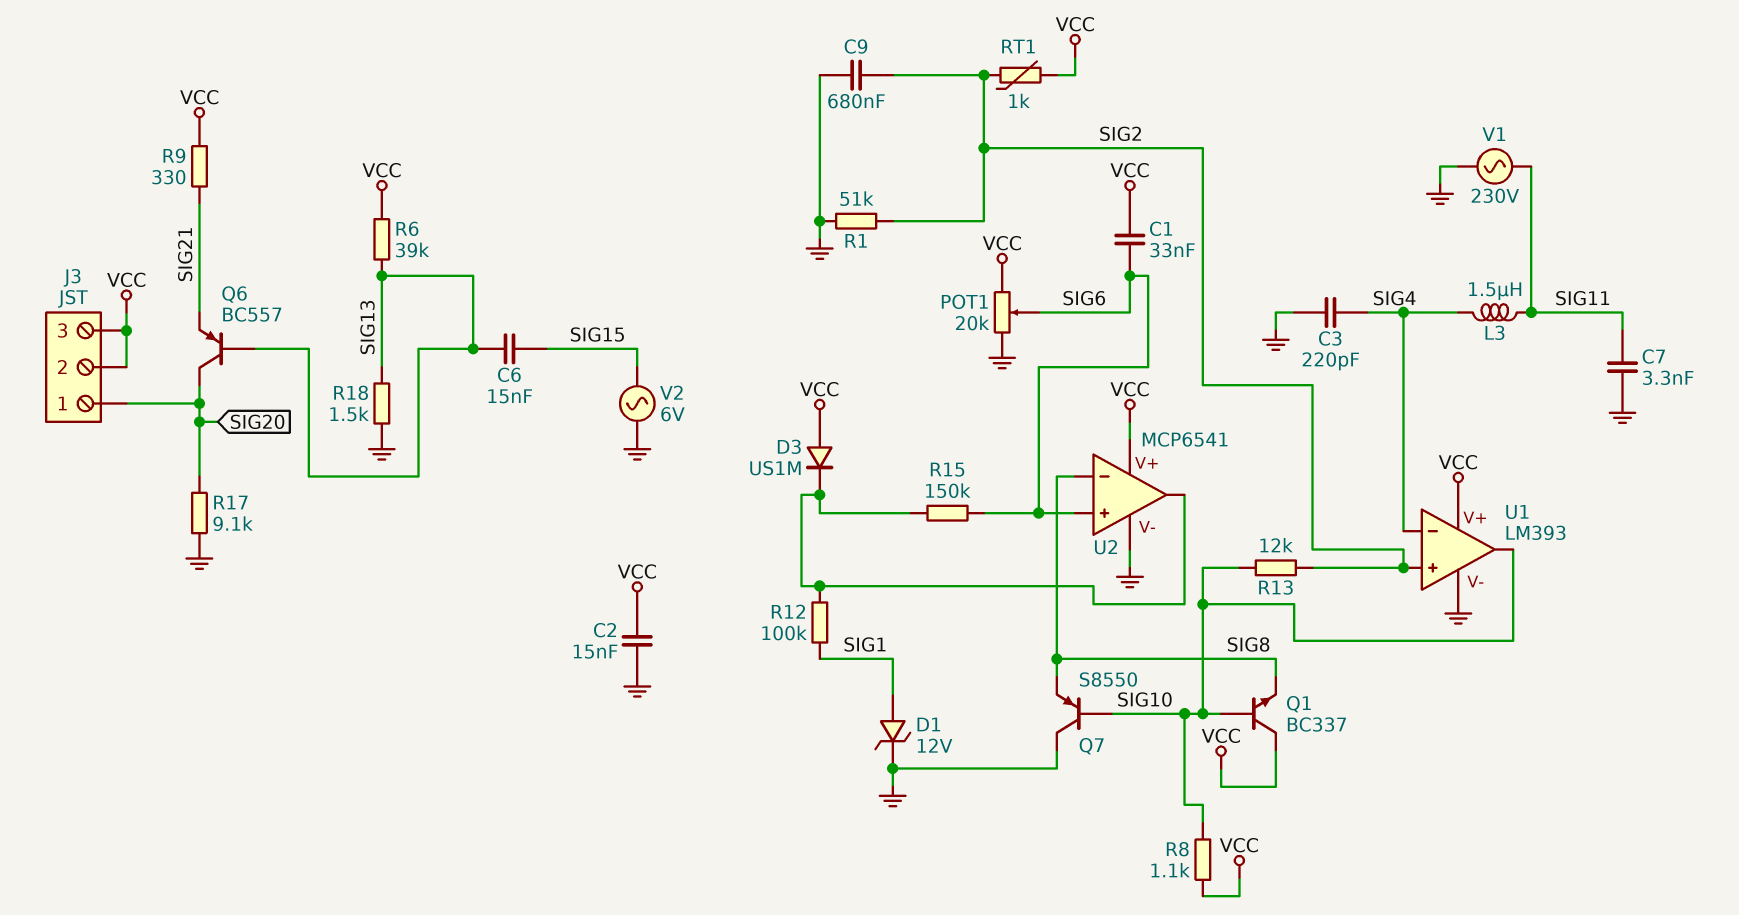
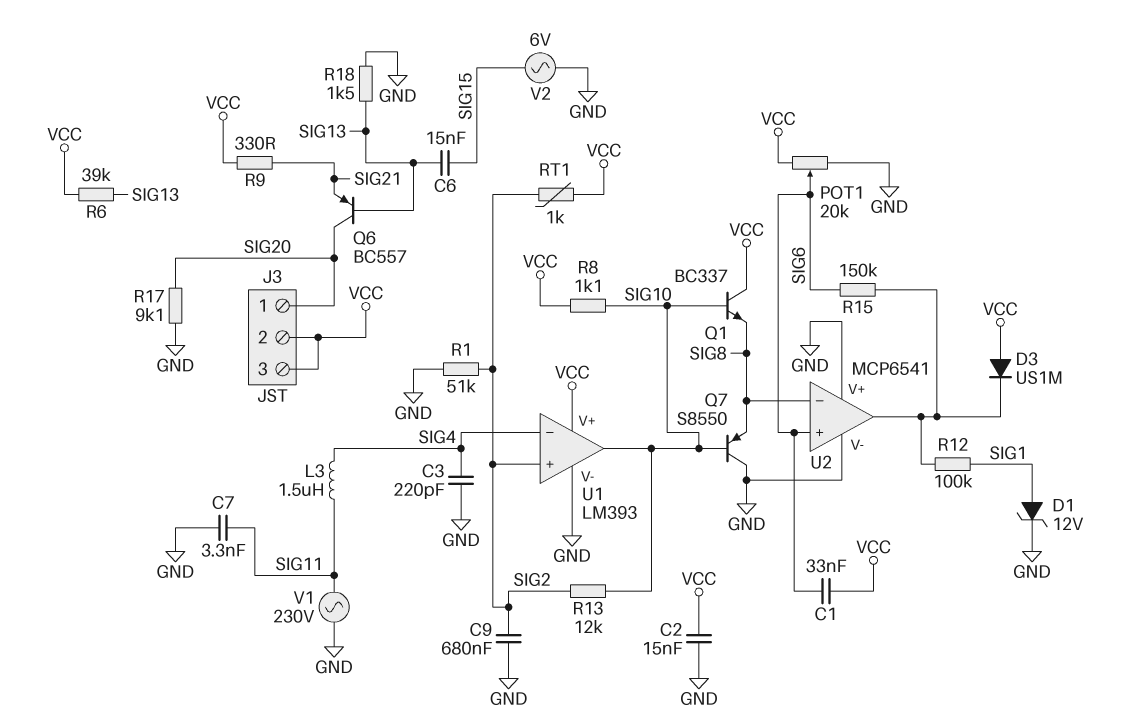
U2 pin V+: VCC -> GND

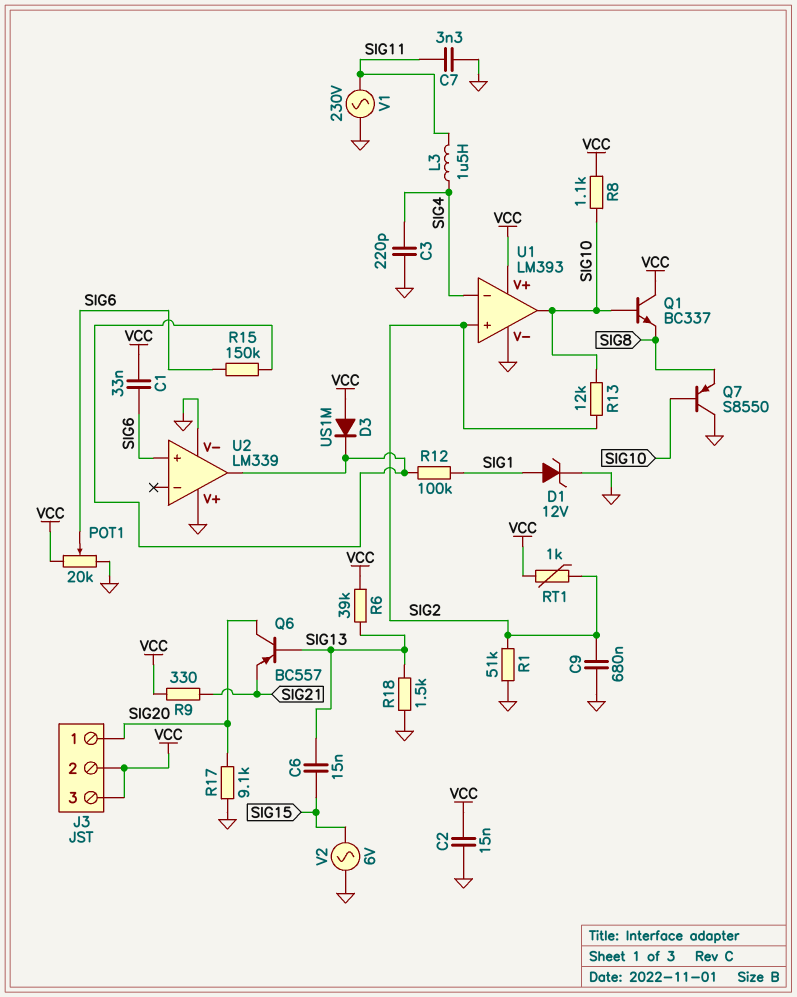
U2: MCP6541 -> LM339
U2 pin in-: SIG8 -> none

